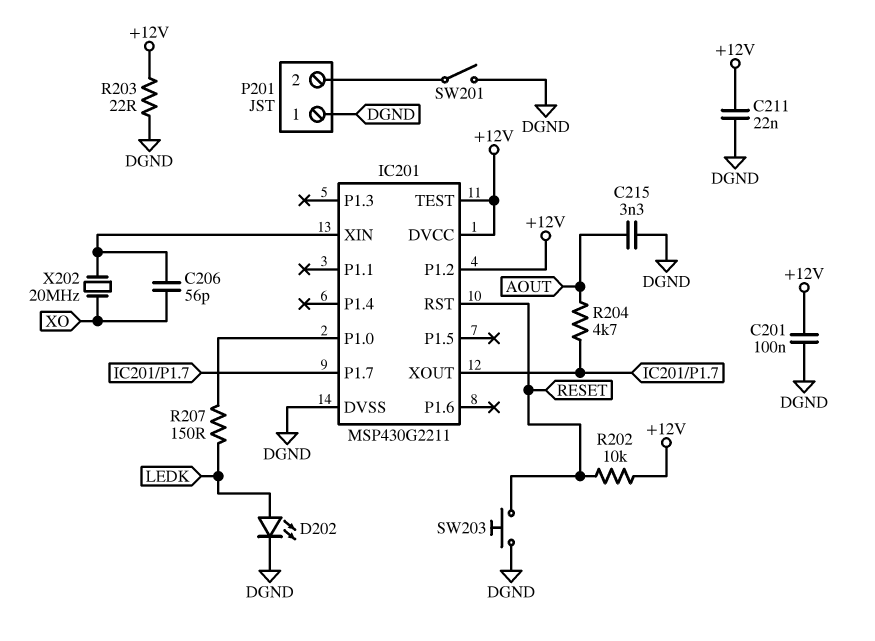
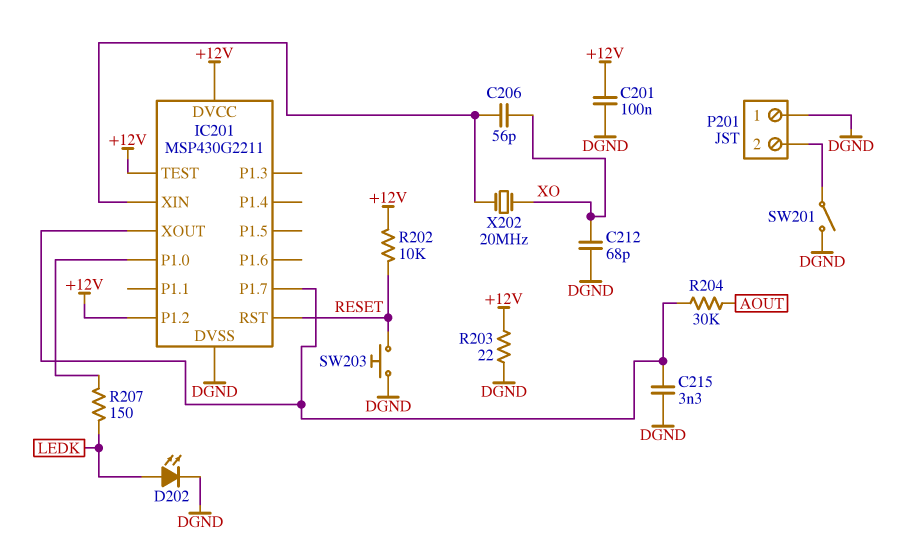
C211: 22nF (+12V, DGND) -> none
C212: none -> 68pF (DGND, XO)
C215: 3.3nF (AOUT, DGND) -> 3.3nF (DGND, IC201/P1.7)
R204: 4.7k (AOUT, IC201/P1.7) -> 30k (AOUT, IC201/P1.7)

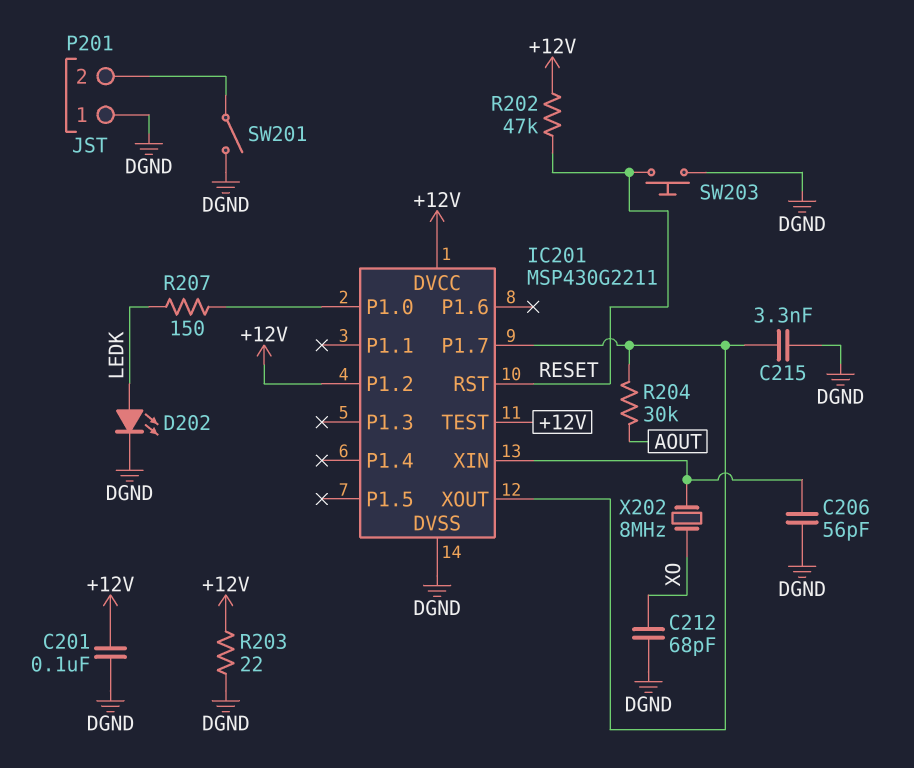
C206: 56pF (IC201/XIN, XO) -> 56pF (DGND, IC201/XIN)
R202: 10k (+12V, RESET) -> 47k (+12V, RESET)
X202: 20MHz (IC201/XIN, XO) -> 8MHz (IC201/XIN, XO)

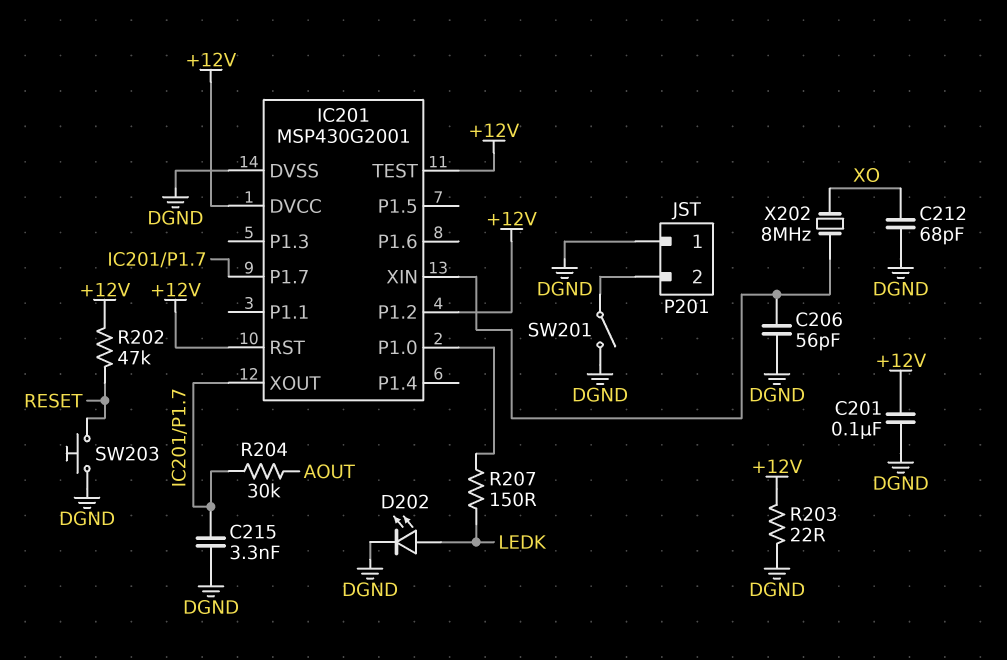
IC201: MSP430G2211 -> MSP430G2001
IC201 pin RST: RESET -> +12V

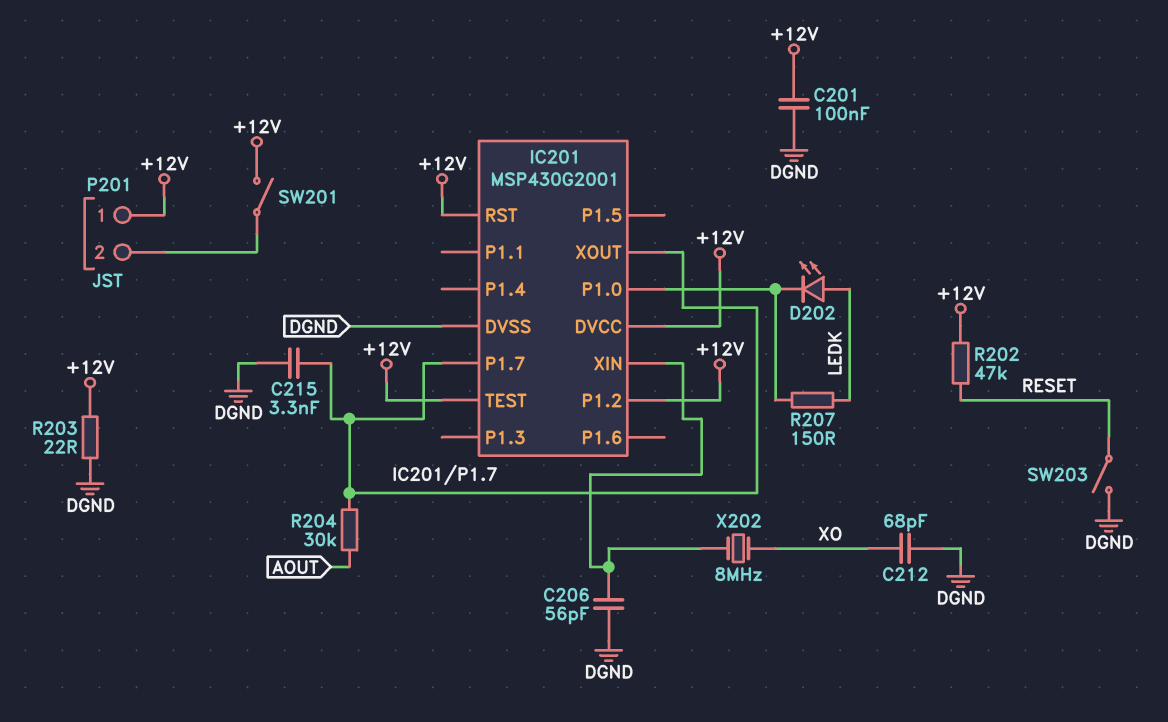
D202: LED (A LEDK, K DGND) -> LED (A LEDK, K IC201/P1.0)
P201 pin 1: DGND -> +12V
SW201: switch (DGND, P201/2) -> switch (+12V, P201/2)
SW203: button (DGND, RESET) -> switch (DGND, RESET)

